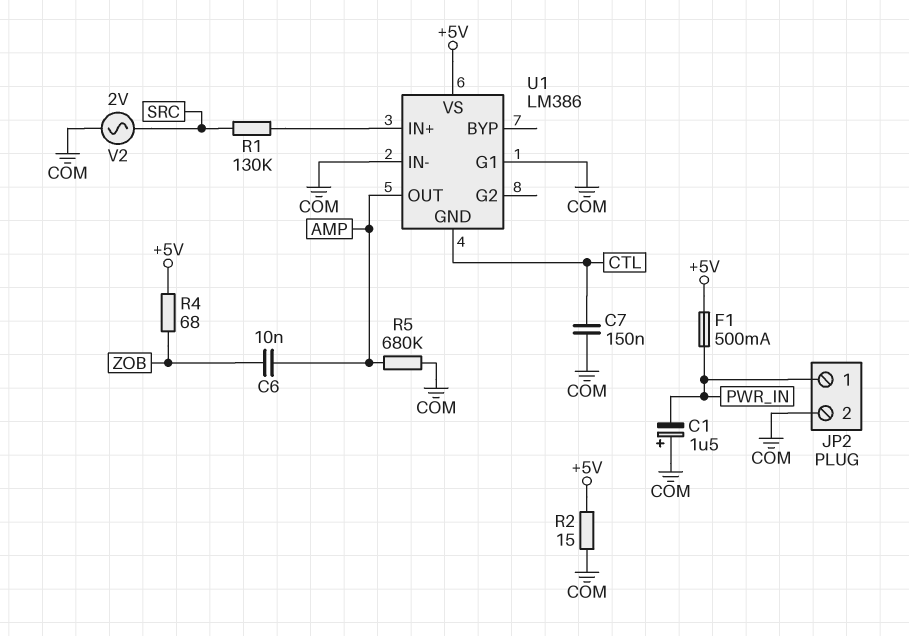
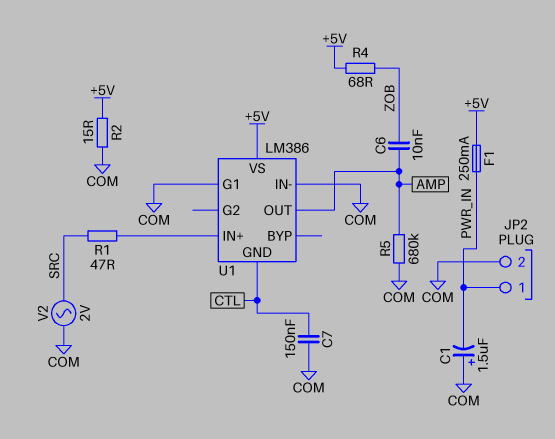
F1: 500mA (+5V, PWR_IN) -> 250mA (+5V, PWR_IN)
R1: 130k (SRC, U1/IN+) -> 47 (SRC, U1/IN+)

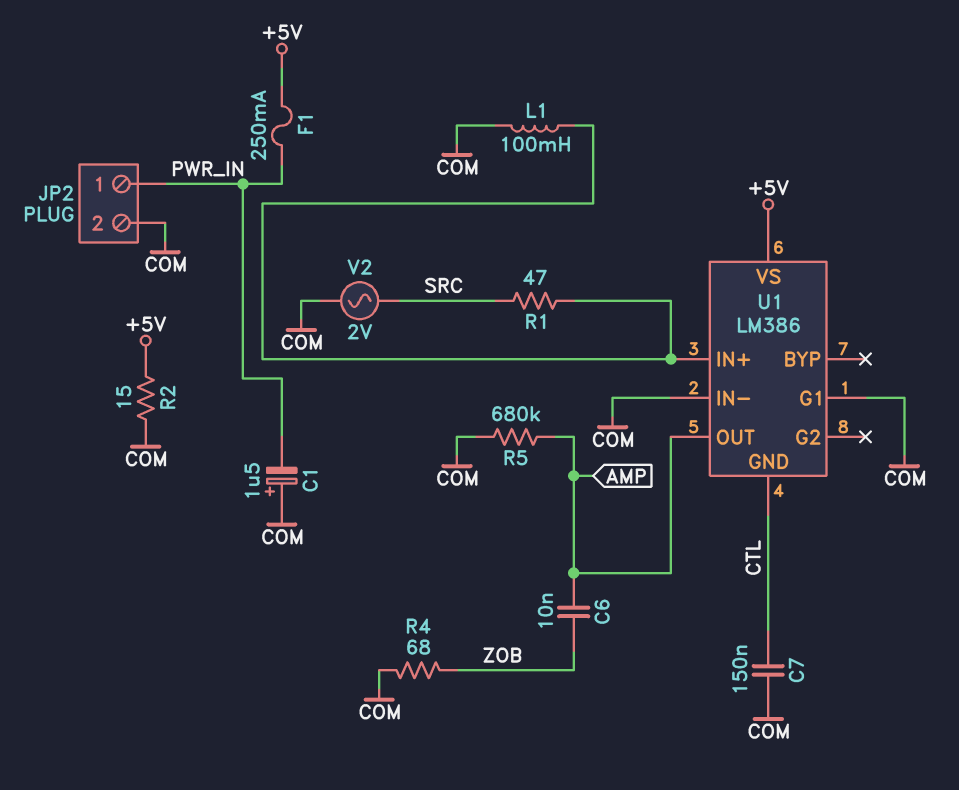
L1: none -> 100mH (COM, U1/IN+)
R4: 68 (+5V, ZOB) -> 68 (COM, ZOB)

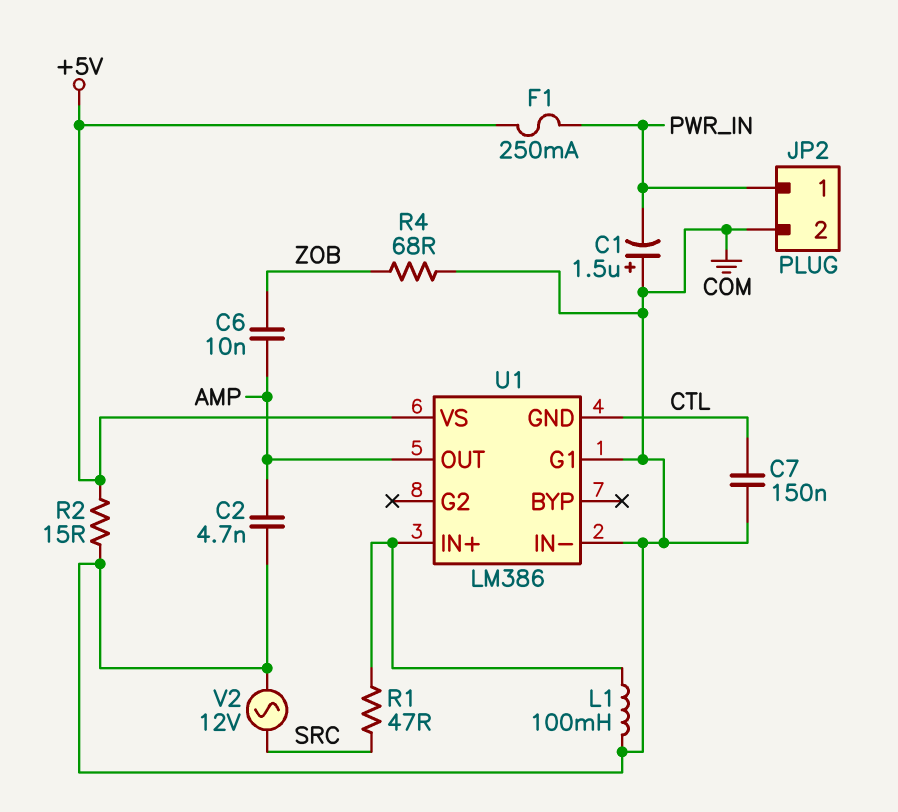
C2: none -> 4.7nF (AMP, COM)
R5: 680k (AMP, COM) -> none
V2: AC 2V (COM, SRC) -> AC 12V (COM, SRC)

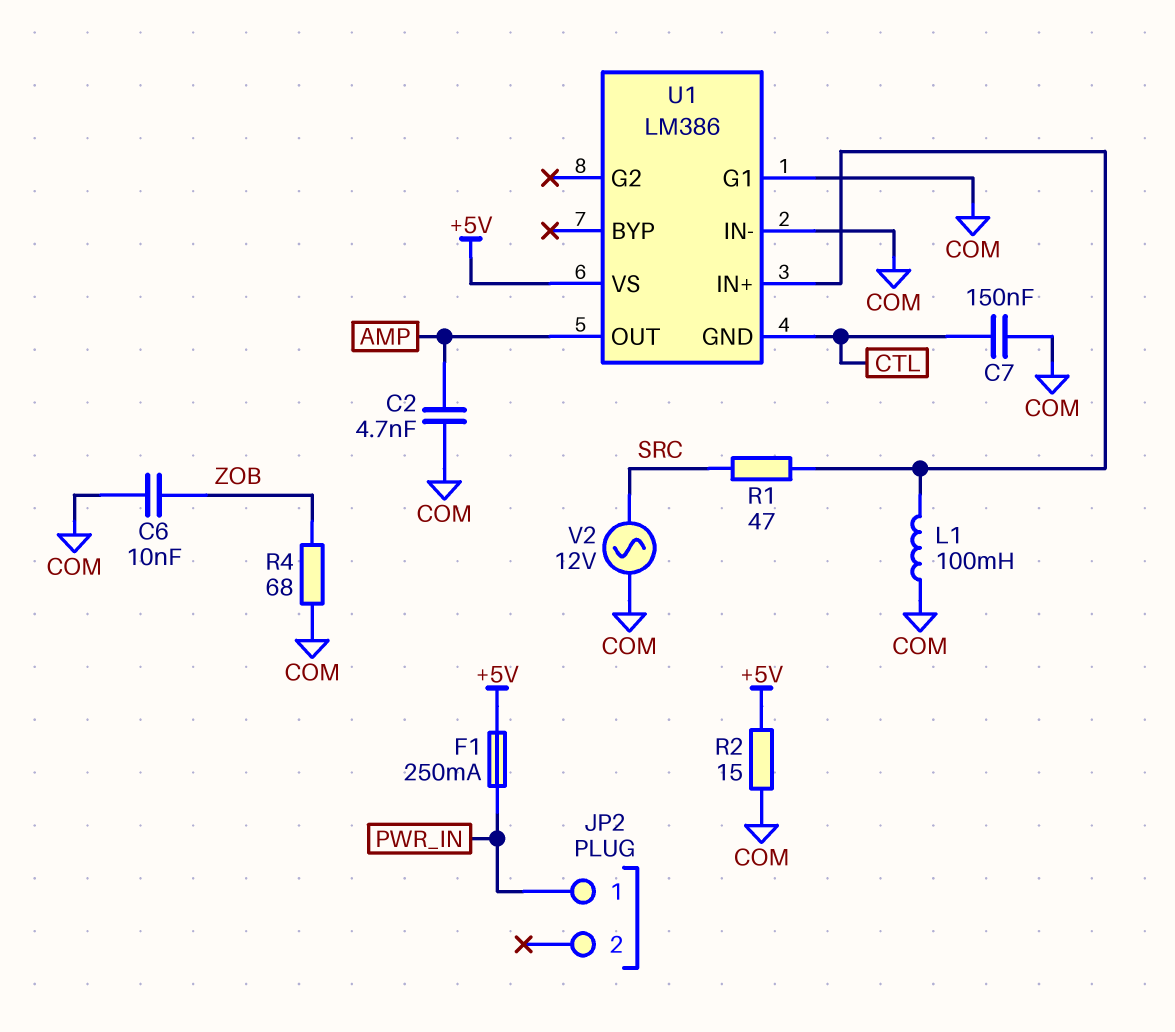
C1: 1.5uF (plus COM, minus PWR_IN) -> none
C6: 10nF (AMP, ZOB) -> 10nF (COM, ZOB)
JP2 pin 2: COM -> none

